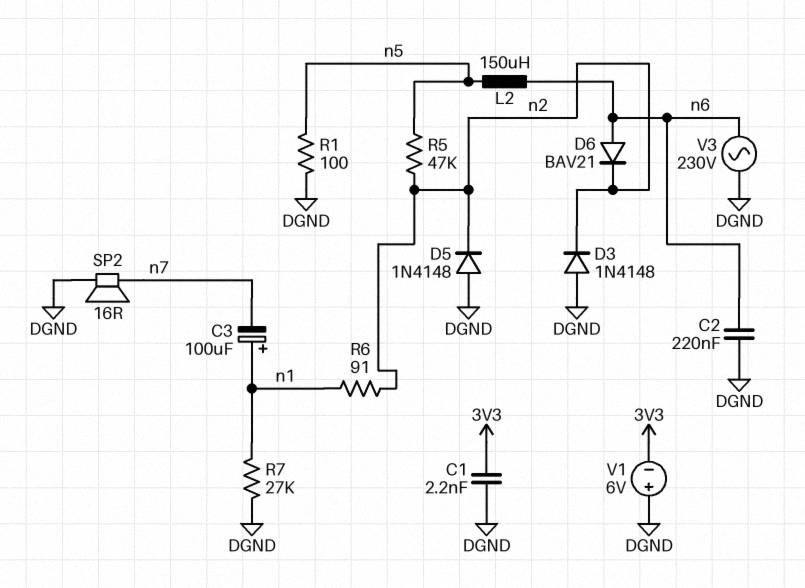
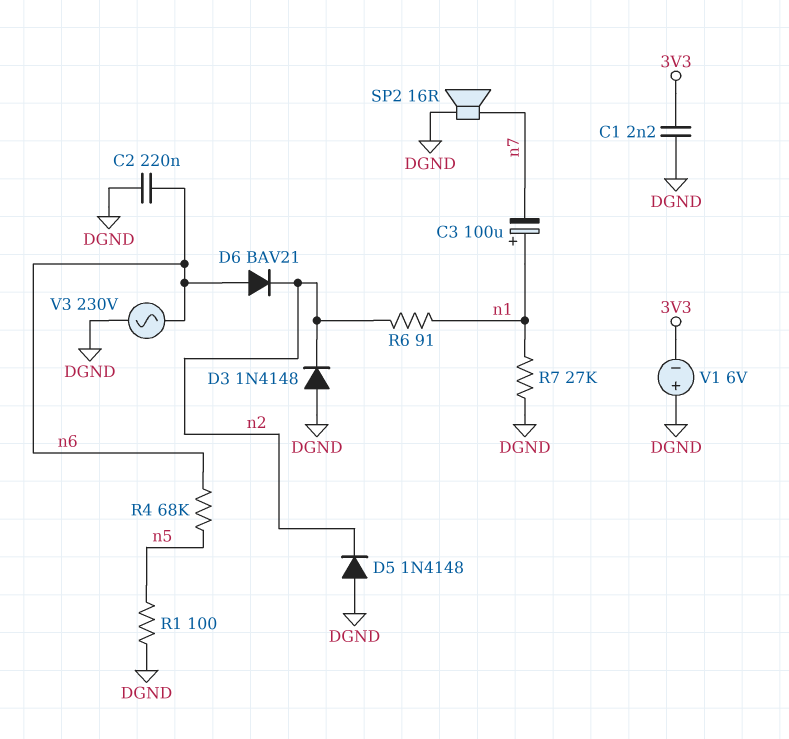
L2: 150uH (n5, n6) -> none
R4: none -> 68k (n5, n6)
R5: 47k (n2, n5) -> none

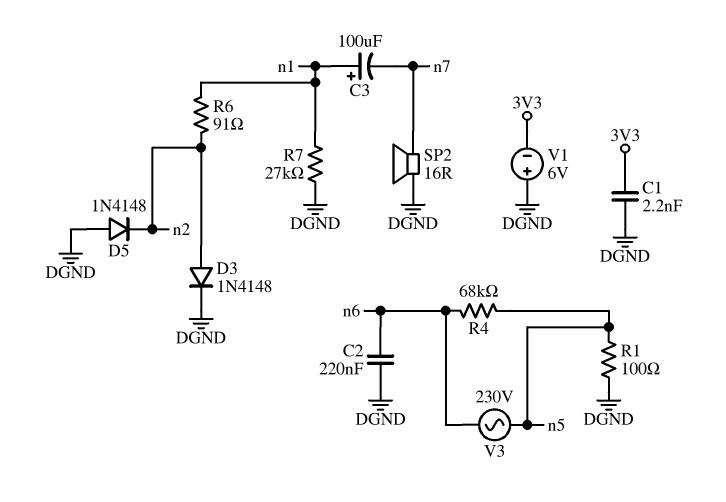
D3: diode 1N4148 (A DGND, K n2) -> diode 1N4148 (A n2, K DGND)
D6: diode BAV21 (A n6, K n2) -> none
V3: AC 230V (DGND, n6) -> AC 230V (n5, n6)

